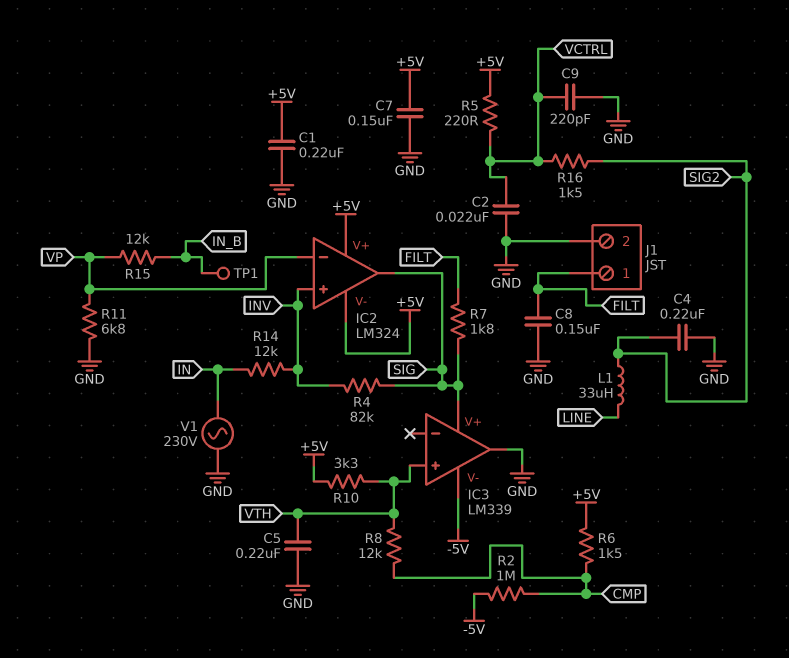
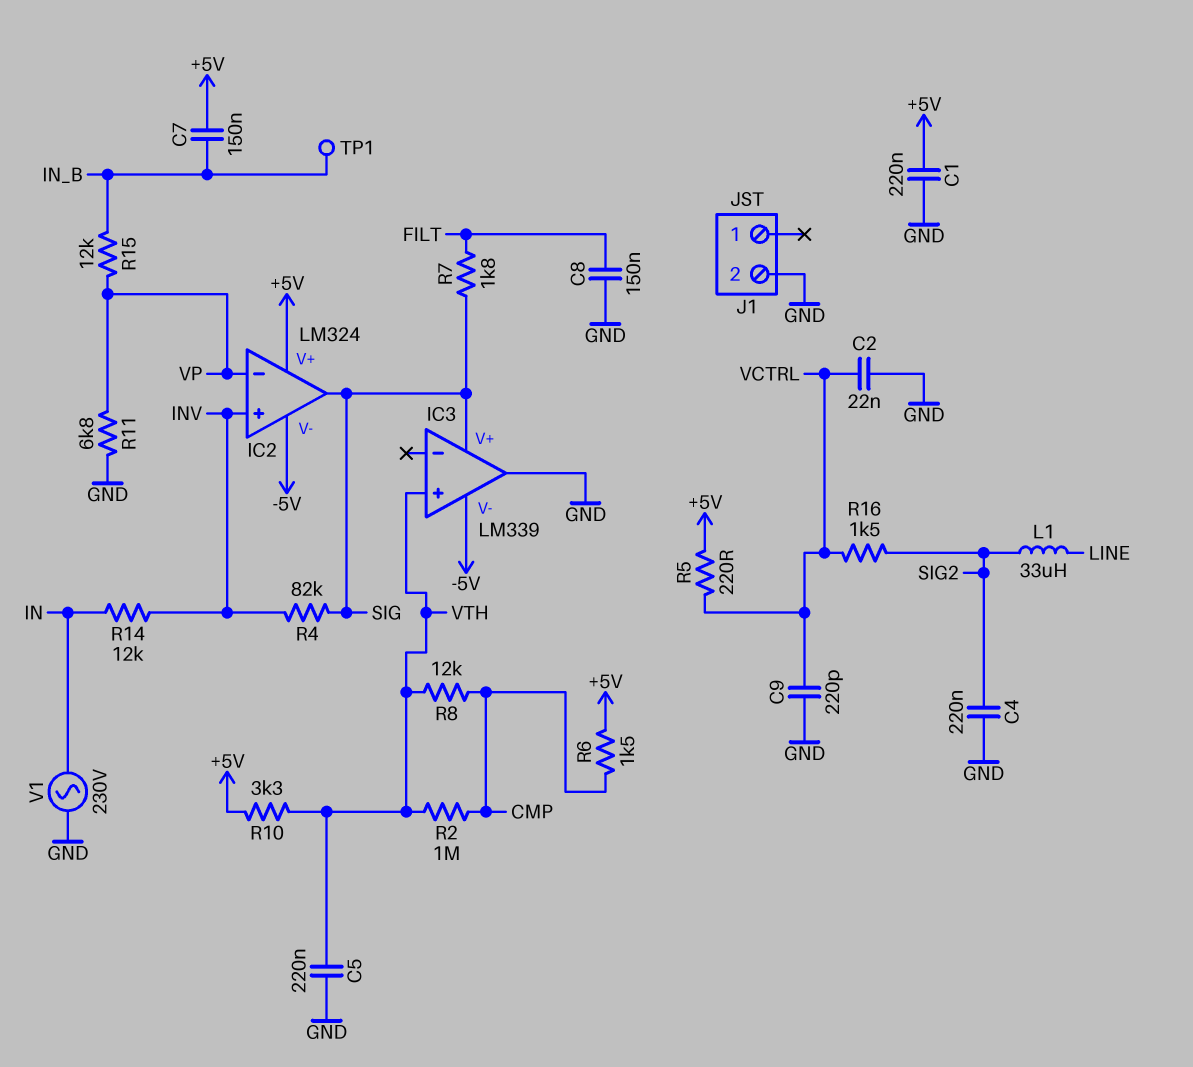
C7: 150nF (+5V, GND) -> 150nF (+5V, IN_B)
IC2 pin V-: +5V -> -5V
J1 pin 1: FILT -> none
R2: 1M (-5V, CMP) -> 1M (CMP, VTH)

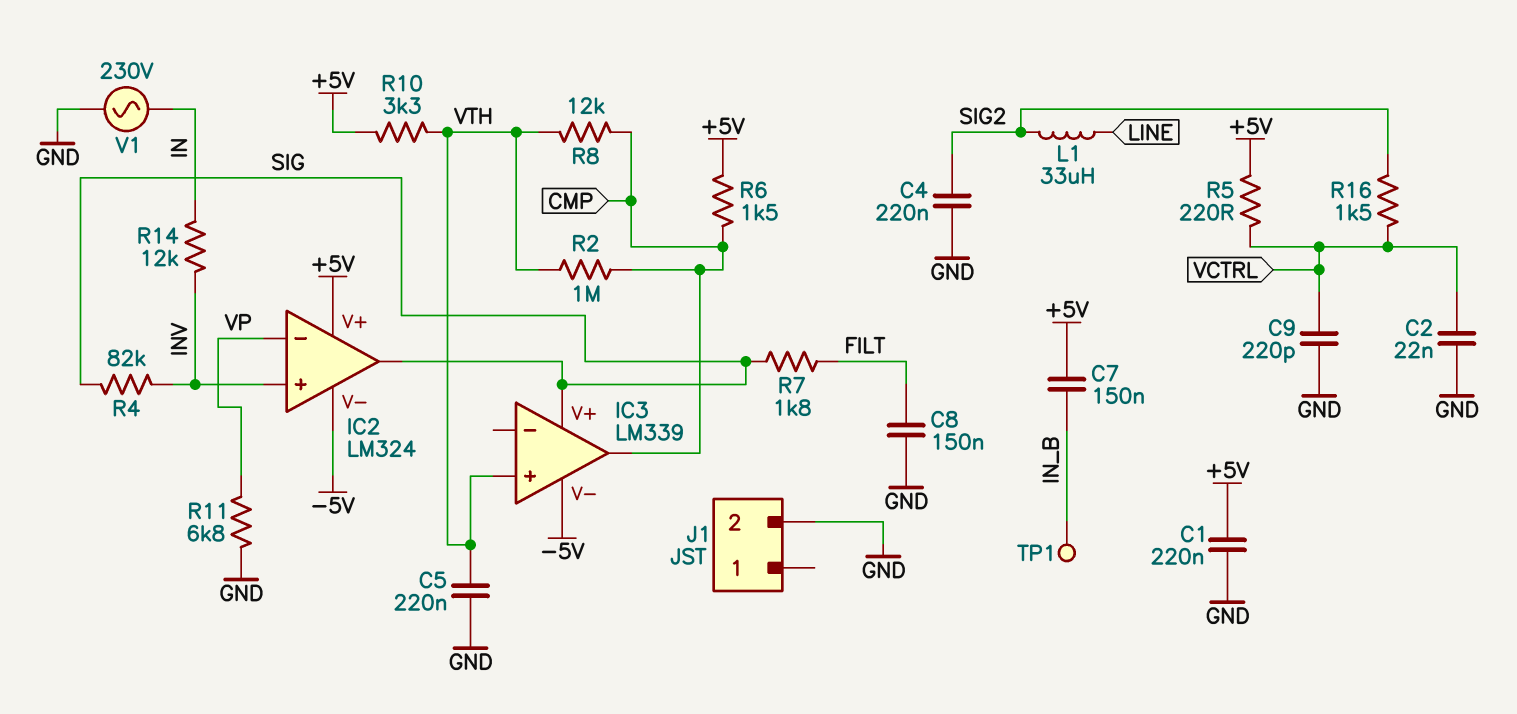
IC3 pin out: GND -> CMP
R15: 12k (IN_B, VP) -> none

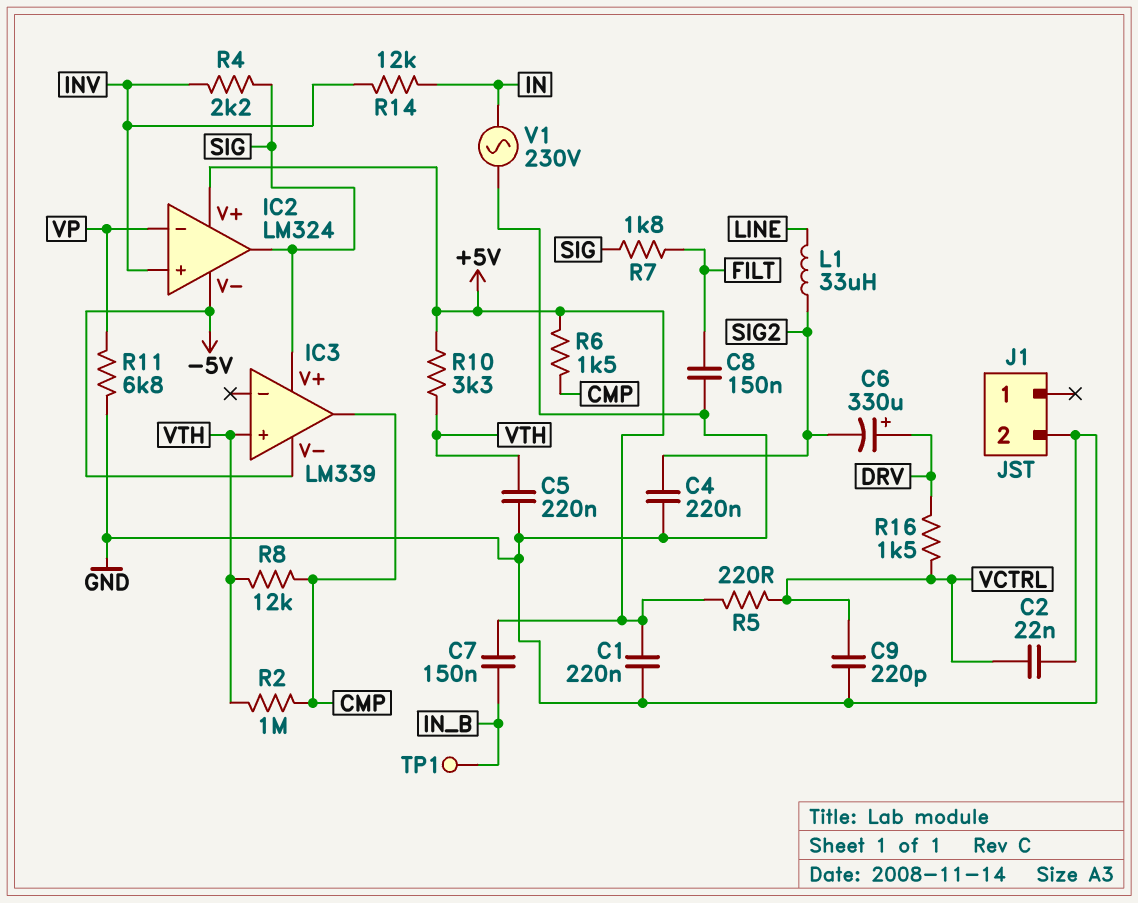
C6: none -> 330uF (plus DRV, minus SIG2)
R4: 82k (INV, SIG) -> 2.2k (INV, SIG)
R16: 1.5k (SIG2, VCTRL) -> 1.5k (DRV, VCTRL)

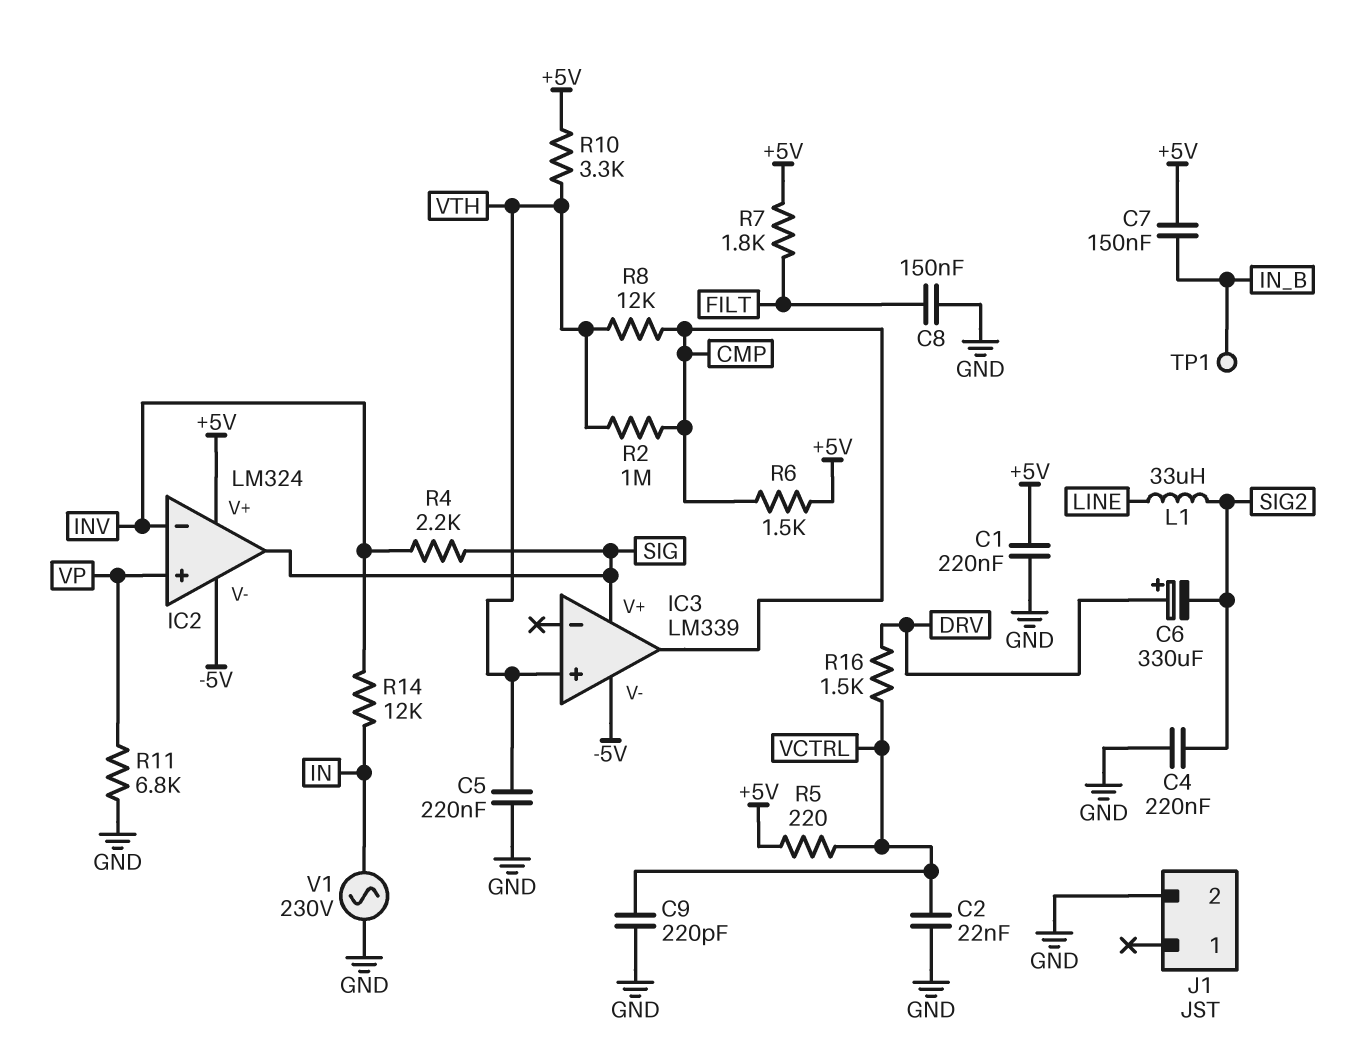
IC2 pin in+: INV -> VP
IC2 pin in-: VP -> INV
R7: 1.8k (FILT, SIG) -> 1.8k (+5V, FILT)

